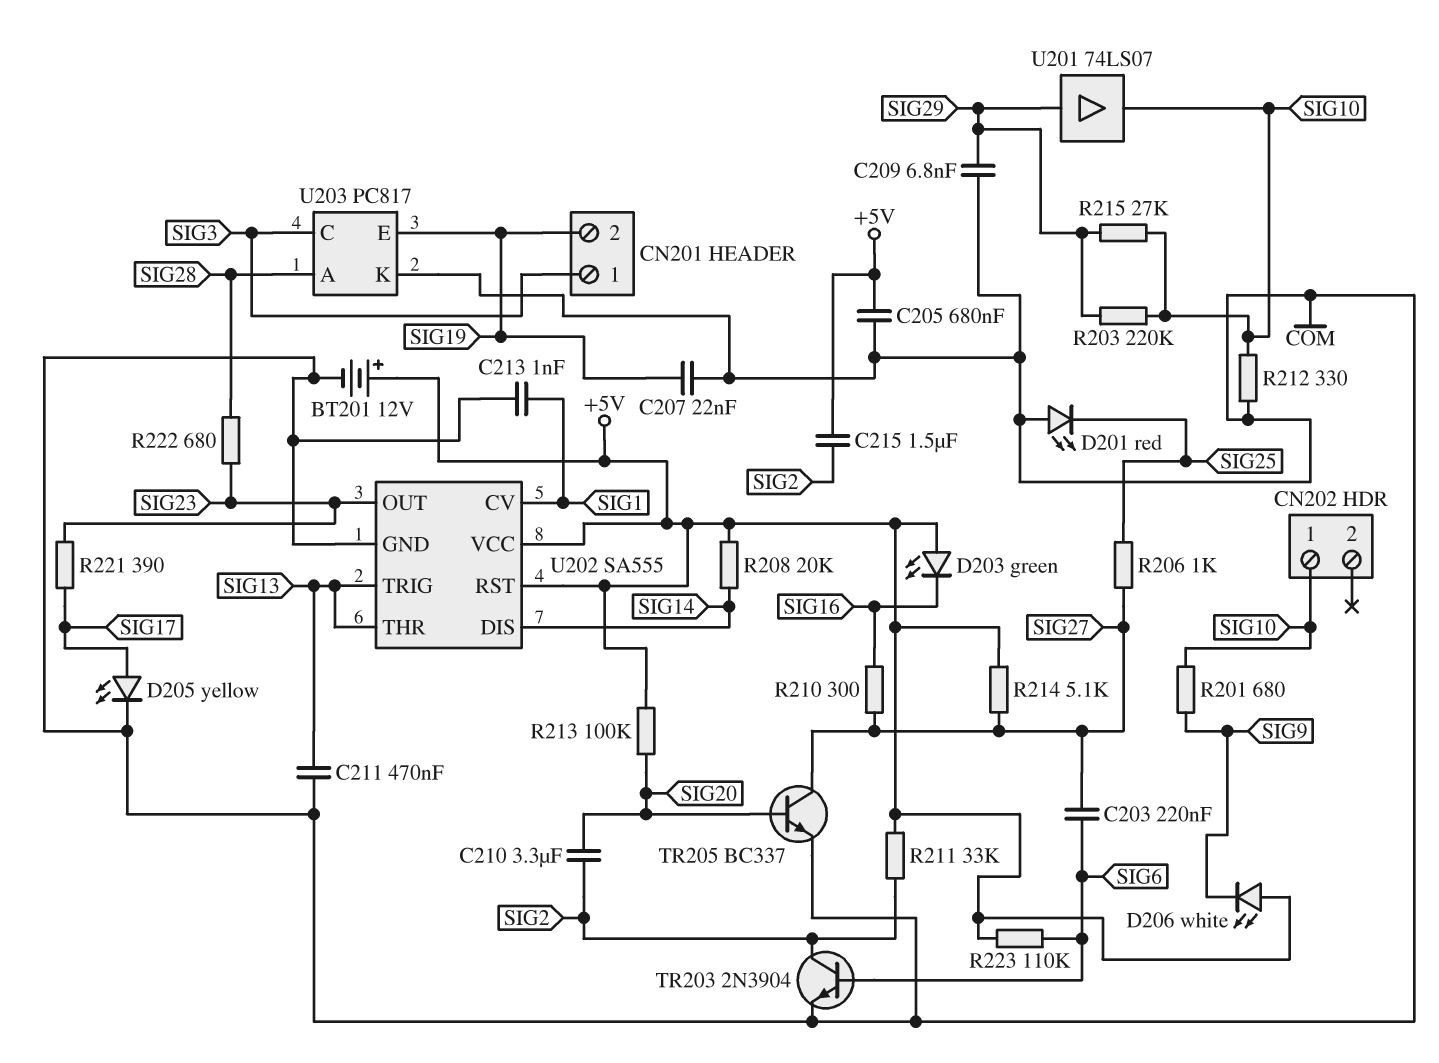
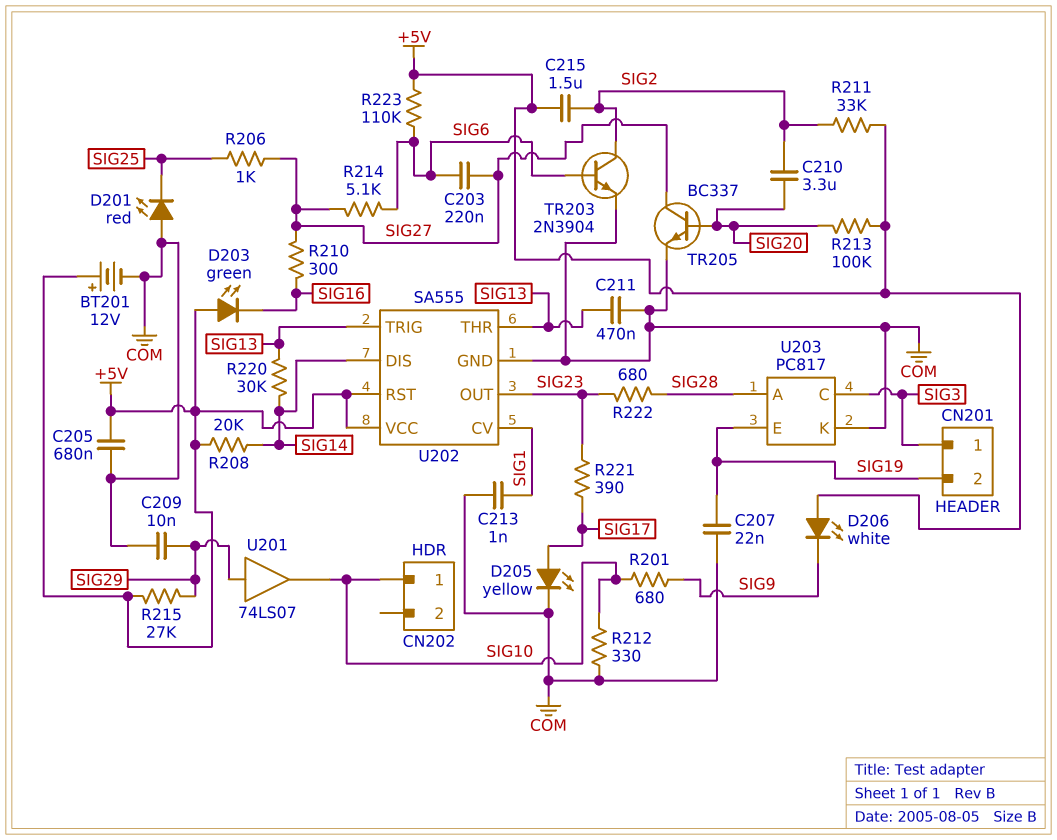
C209: 6.8nF (COM, SIG29) -> 10nF (COM, SIG29)
R203: 220k (SIG10, SIG29) -> none
R214: 5.1k (+5V, SIG27) -> 5.1k (SIG6, SIG27)
R215: 27k (SIG10, SIG29) -> 27k (+5V, SIG29)
R220: none -> 30k (SIG13, SIG14)

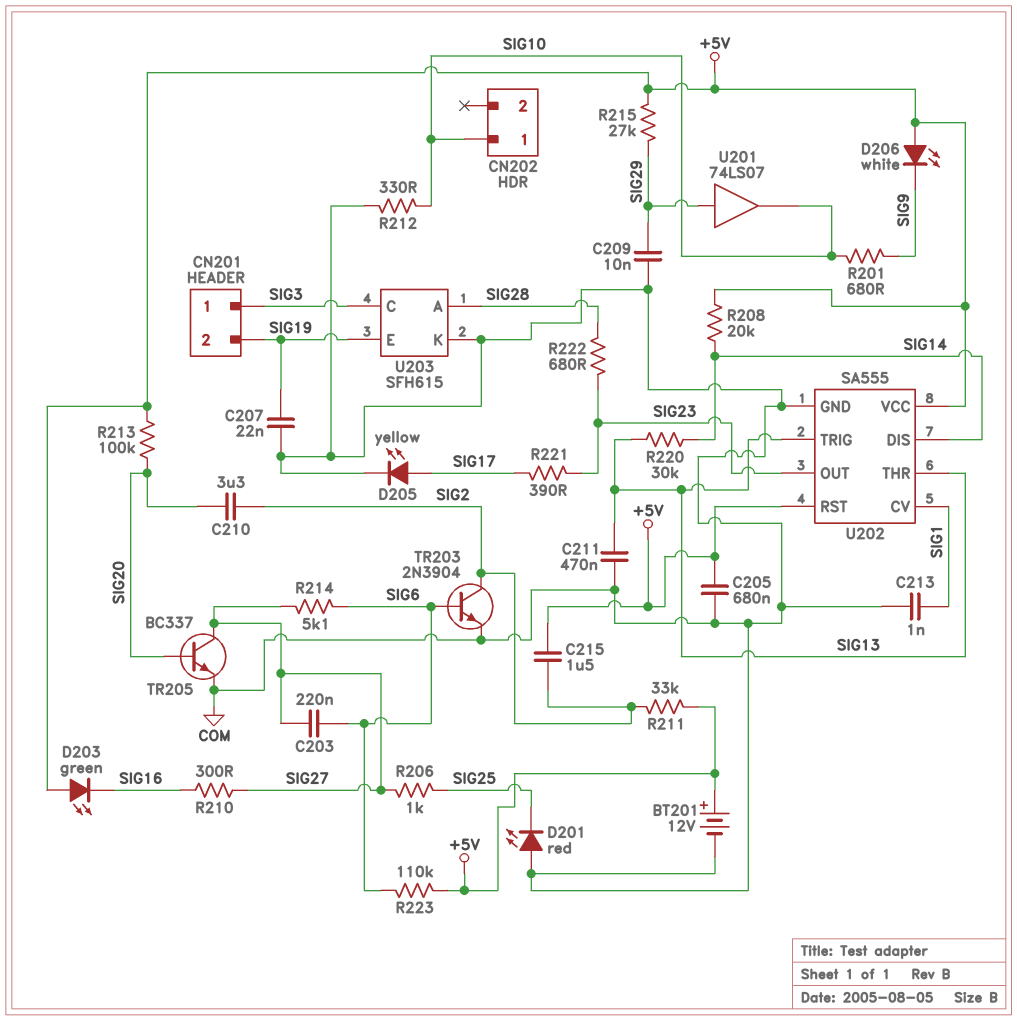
U203: PC817 -> SFH615

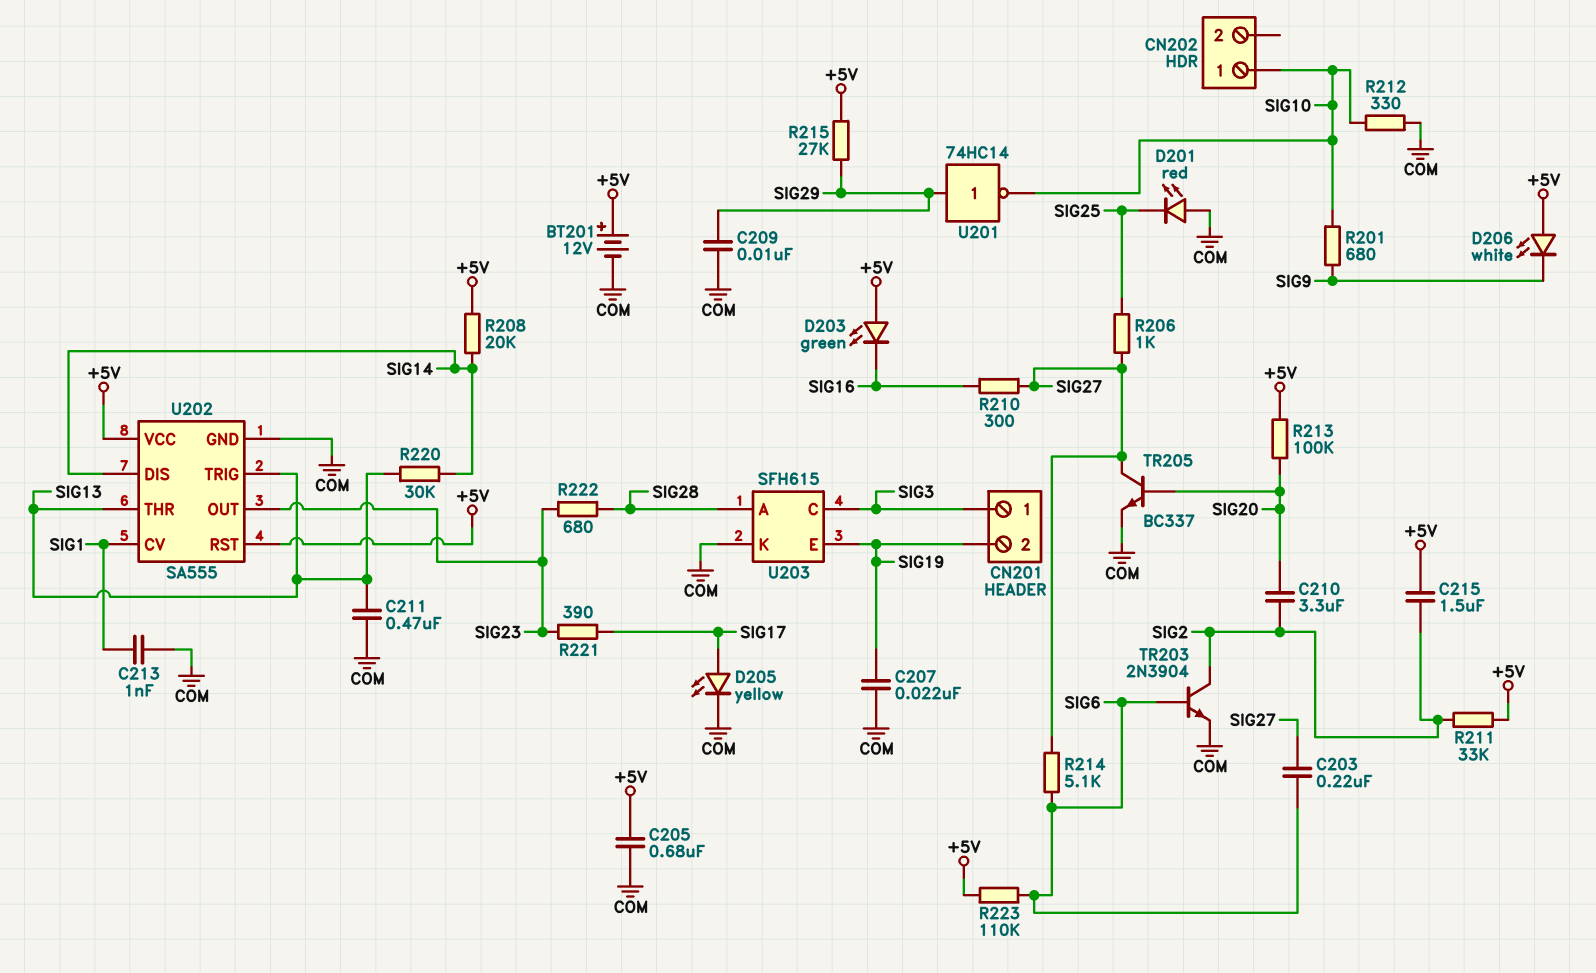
U201: buffer 74LS07 (in SIG29, out SIG10) -> NOT 74HC14 (in SIG29, out SIG10)

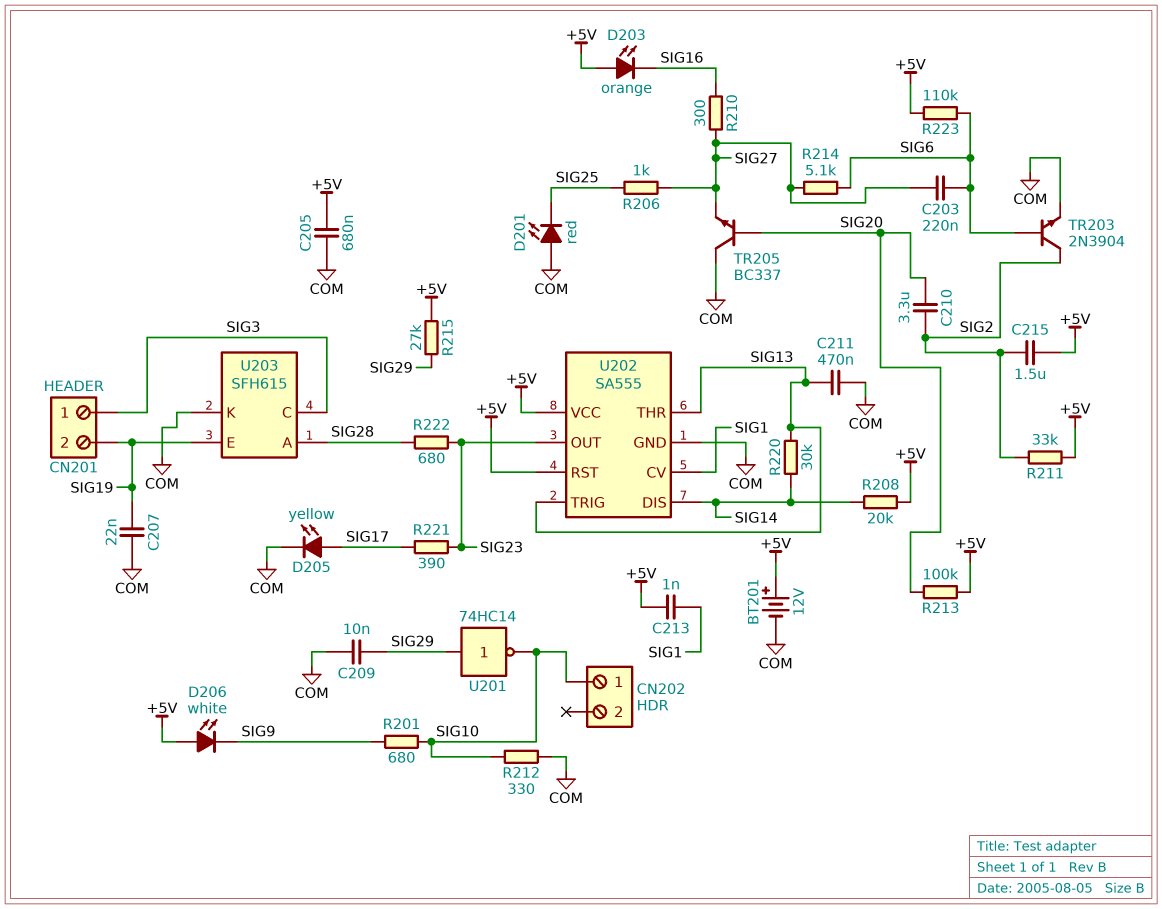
C213: 1nF (COM, SIG1) -> 1nF (+5V, SIG1)
D203: LED green (A +5V, K SIG16) -> LED orange (A +5V, K SIG16)
TR205: NPN BC337 (B SIG20, C SIG27, E COM) -> NPN BC337 (B SIG20, C COM, E SIG27)

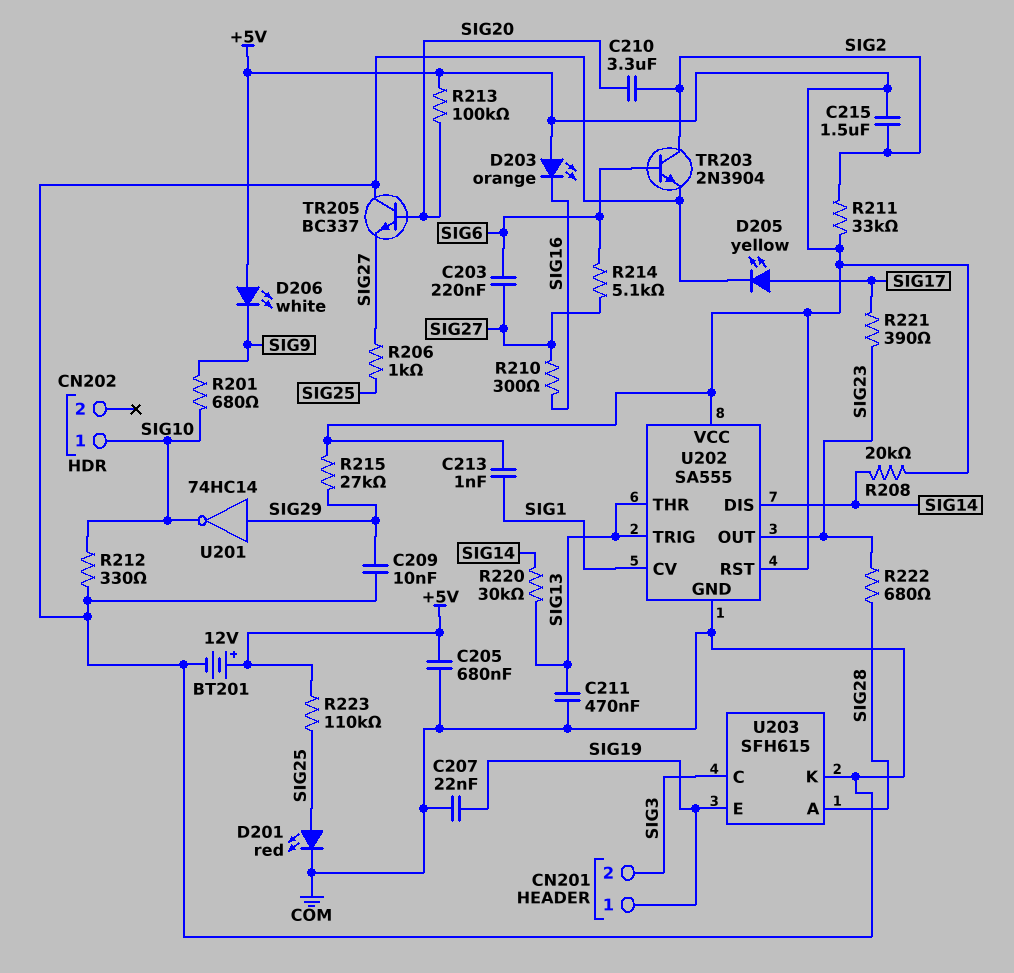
CN201 pin 1: SIG3 -> SIG19
CN201 pin 2: SIG19 -> SIG3
D201: LED red (A COM, K SIG25) -> LED red (A SIG25, K COM)
R223: 110k (+5V, SIG6) -> 110k (+5V, SIG25)

